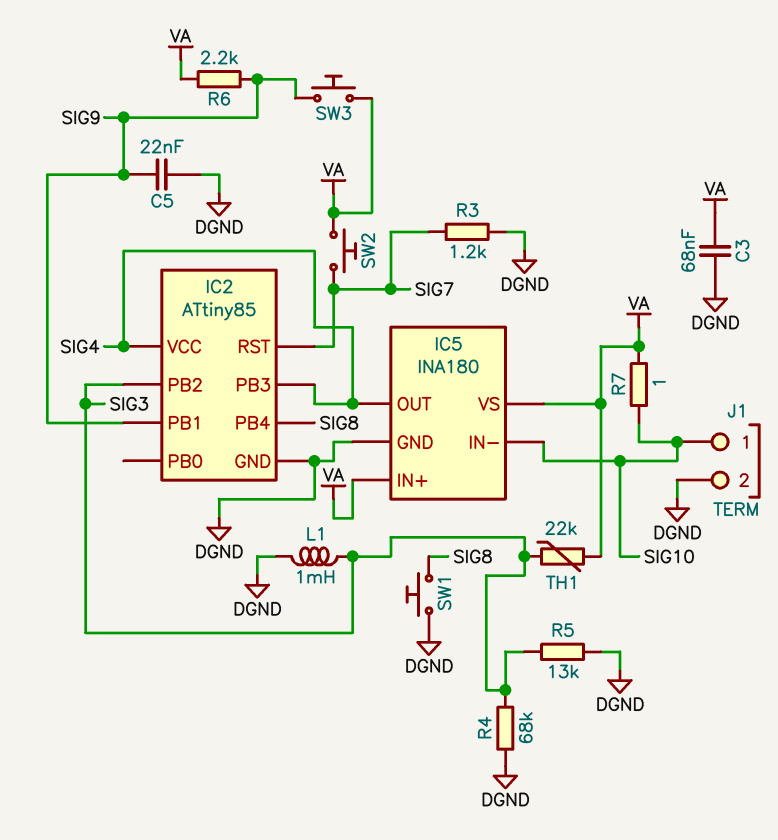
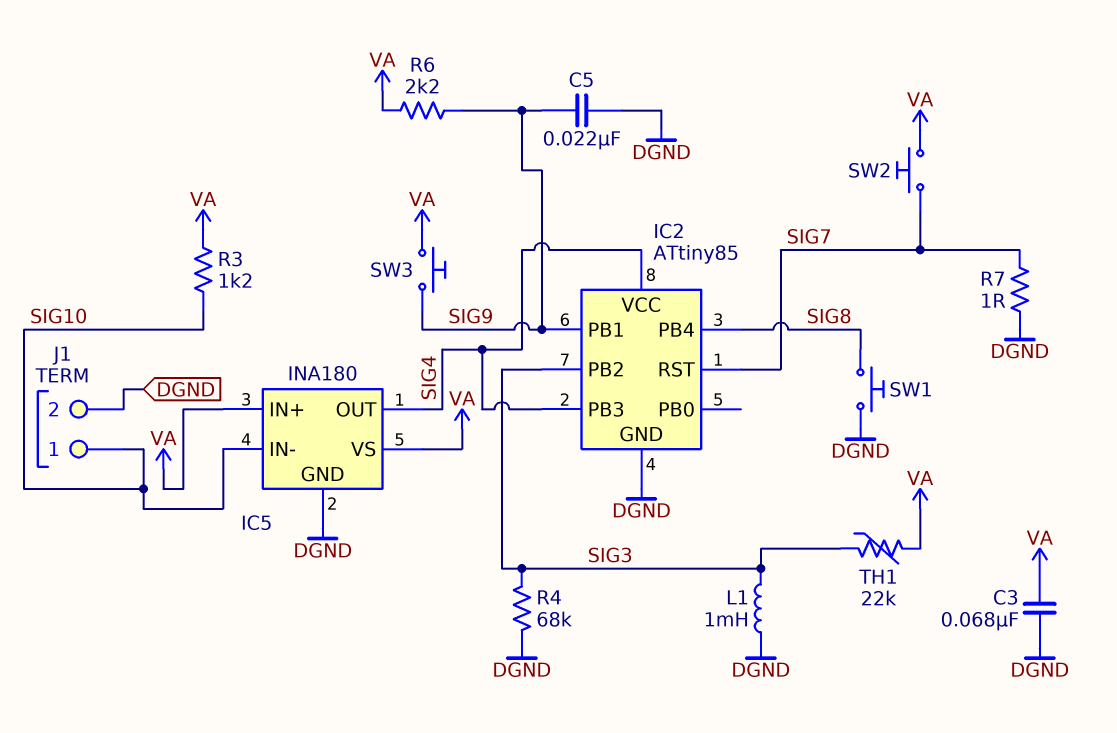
R3: 1.2k (DGND, SIG7) -> 1.2k (SIG10, VA)
R5: 13k (DGND, SIG3) -> none
R7: 1 (SIG10, VA) -> 1 (DGND, SIG7)

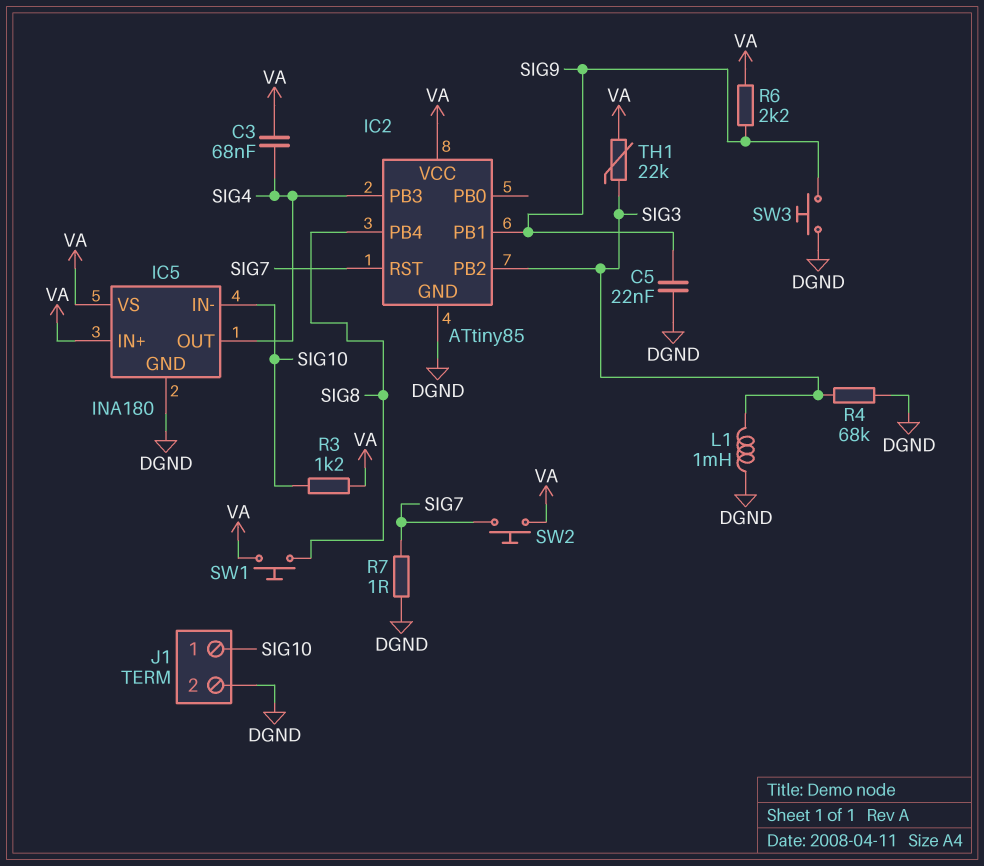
C3: 68nF (DGND, VA) -> 68nF (SIG4, VA)
IC2 pin VCC: SIG4 -> VA
SW1: button (DGND, SIG8) -> button (SIG8, VA)
SW3: button (SIG9, VA) -> button (DGND, SIG9)

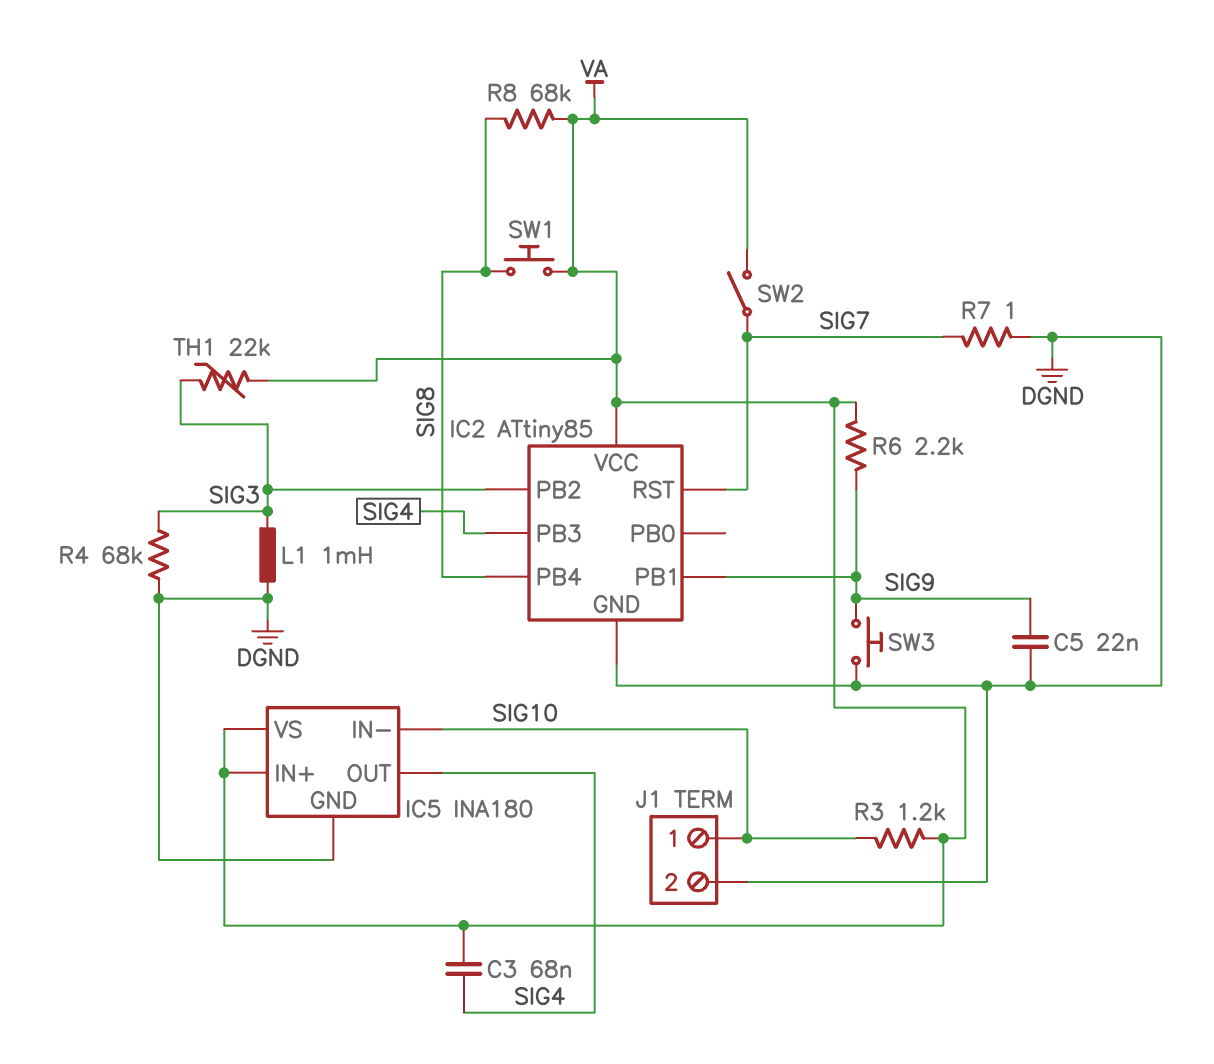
R8: none -> 68k (SIG8, VA)
SW2: button (SIG7, VA) -> switch (SIG7, VA)

